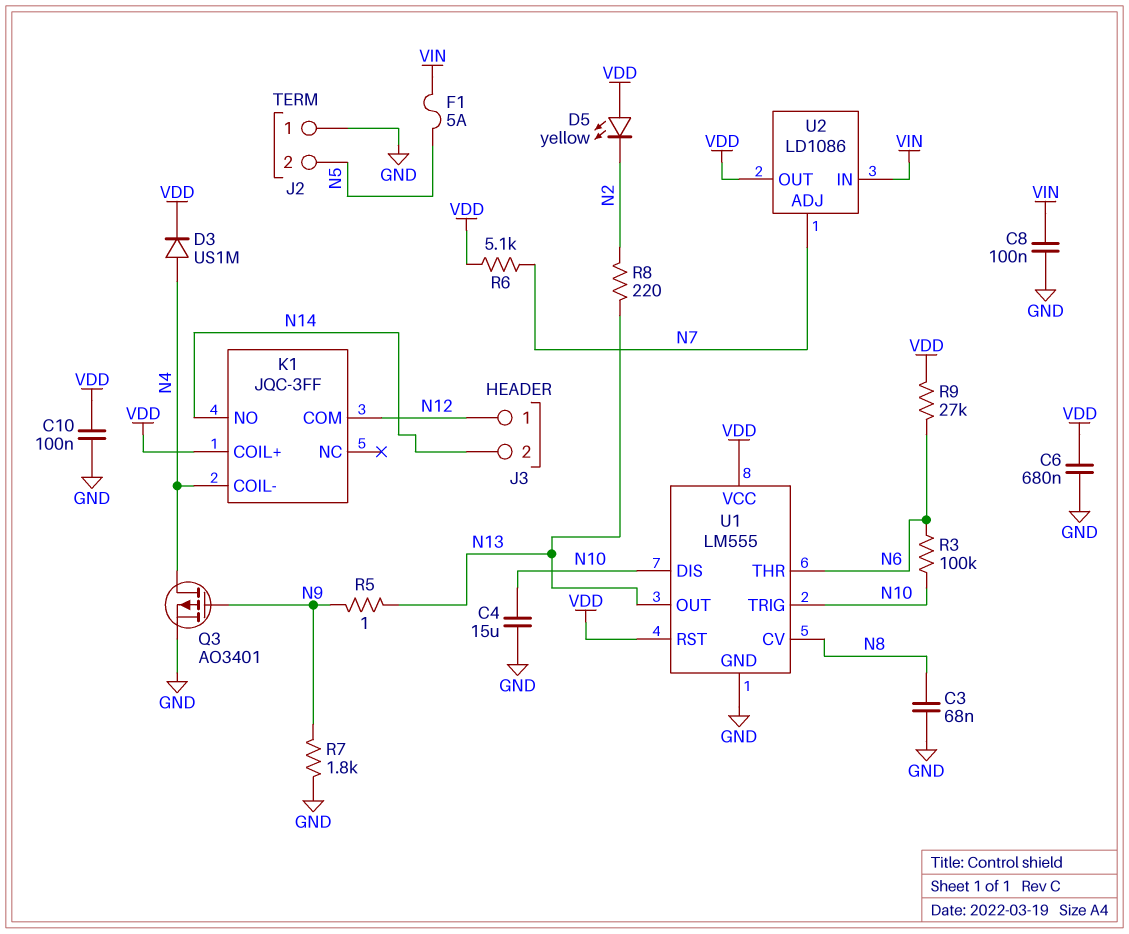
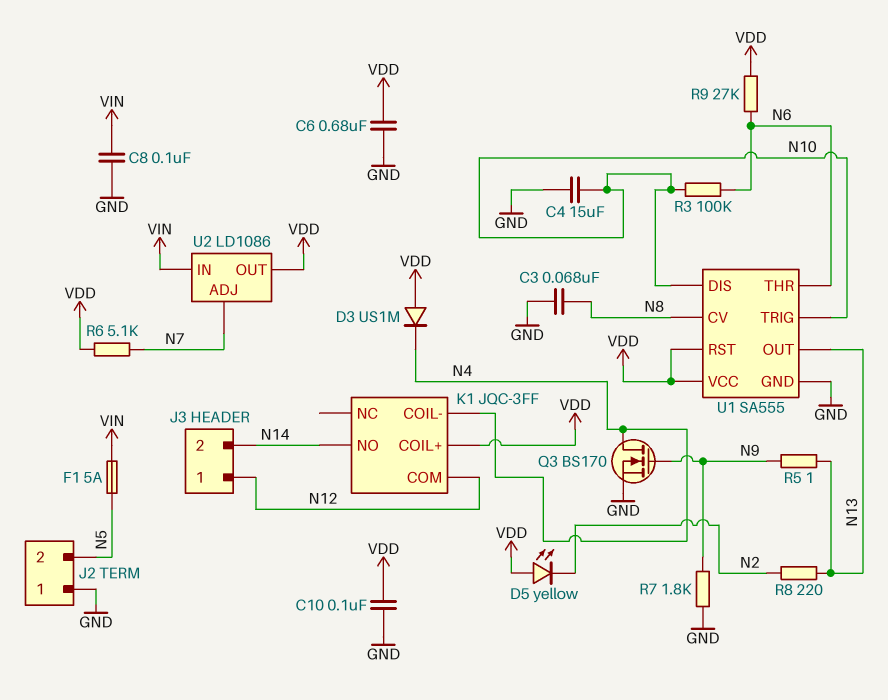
D3: diode US1M (A N4, K VDD) -> diode US1M (A VDD, K N4)
Q3: PMOS AO3401 (G N9, D N4, S GND) -> NMOS BS170 (G N9, D N4, S GND)
U1: LM555 -> SA555

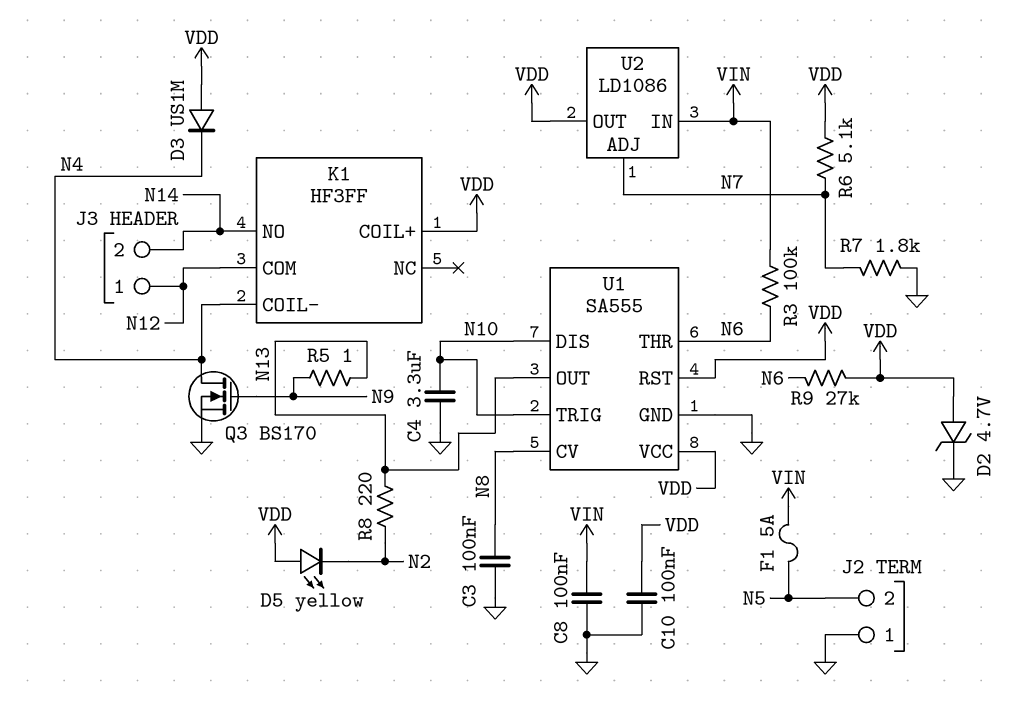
C3: 68nF (GND, N8) -> 100nF (GND, N8)
C4: 15uF (GND, N10) -> 3.3uF (GND, N10)
C6: 680nF (GND, VDD) -> none
D2: none -> zener 4.7V (A VDD, K GND)
K1: JQC-3FF -> HF3FF
R3: 100k (N6, N10) -> 100k (N6, VIN)
R7: 1.8k (GND, N9) -> 1.8k (GND, N7)

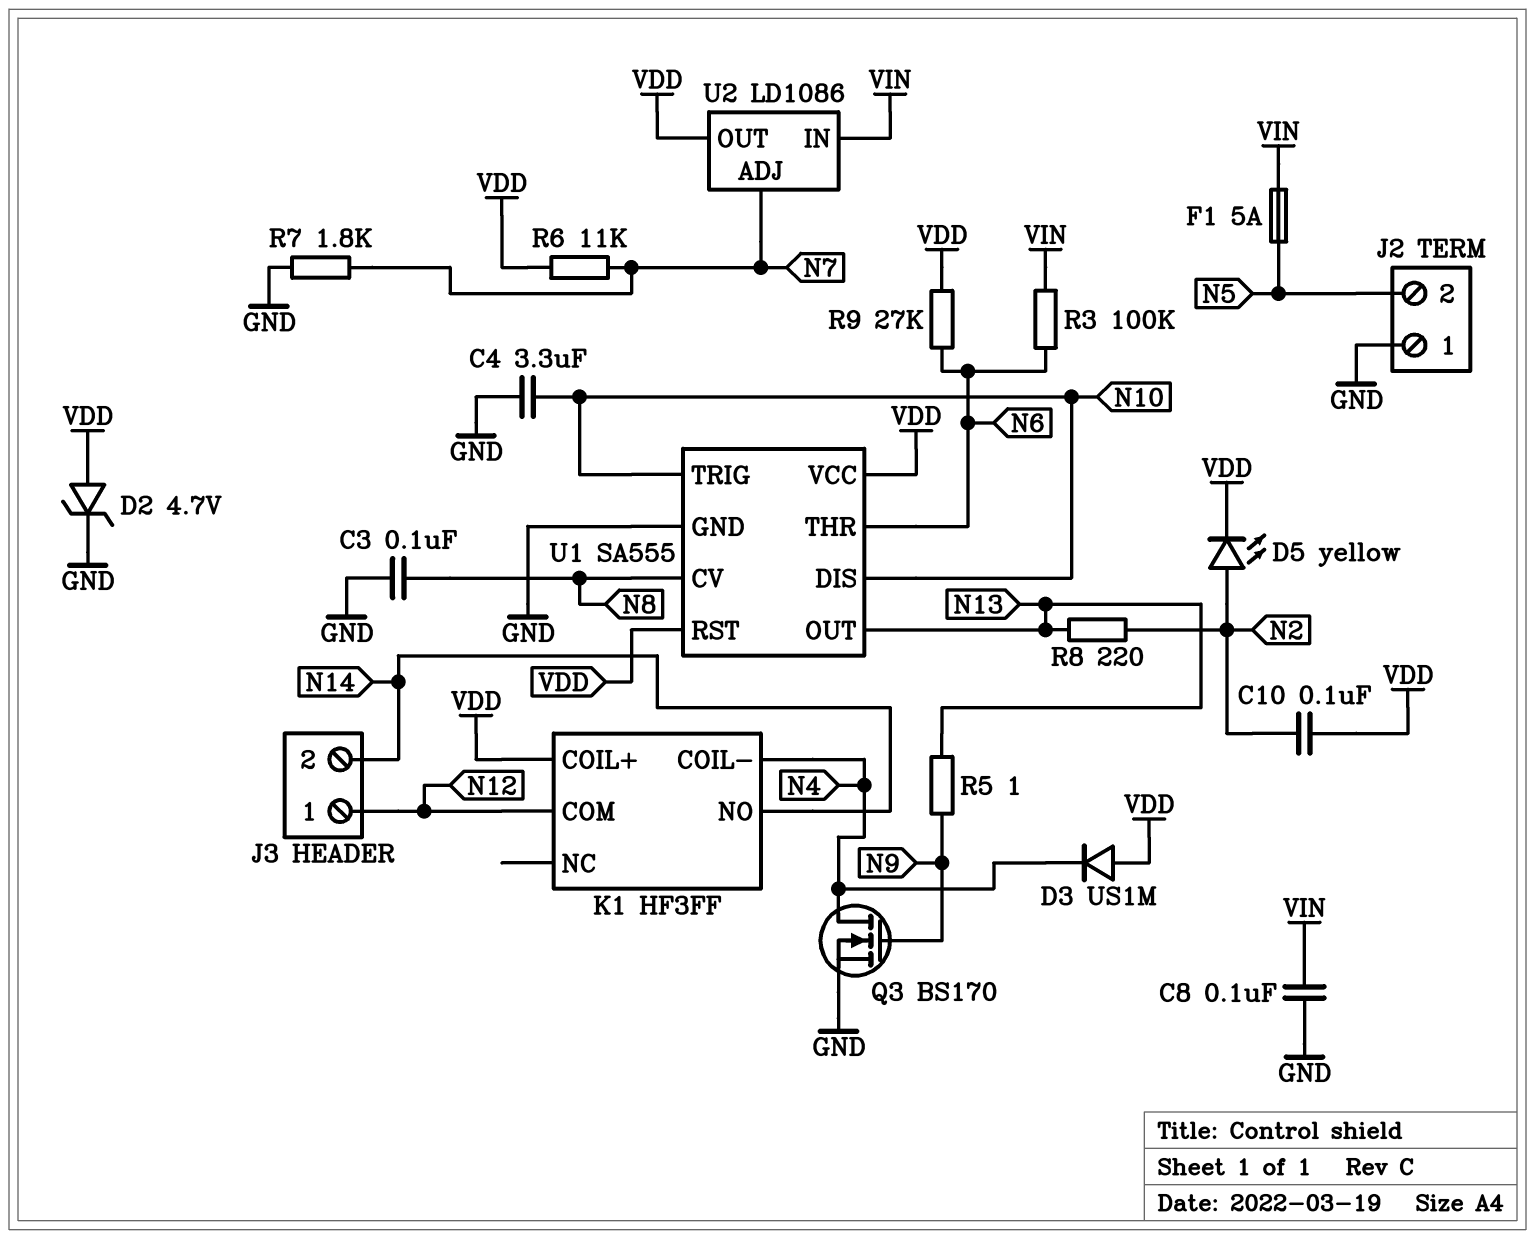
C10: 100nF (GND, VDD) -> 100nF (N2, VDD)
D5: LED yellow (A VDD, K N2) -> LED yellow (A N2, K VDD)
R6: 5.1k (N7, VDD) -> 11k (N7, VDD)

